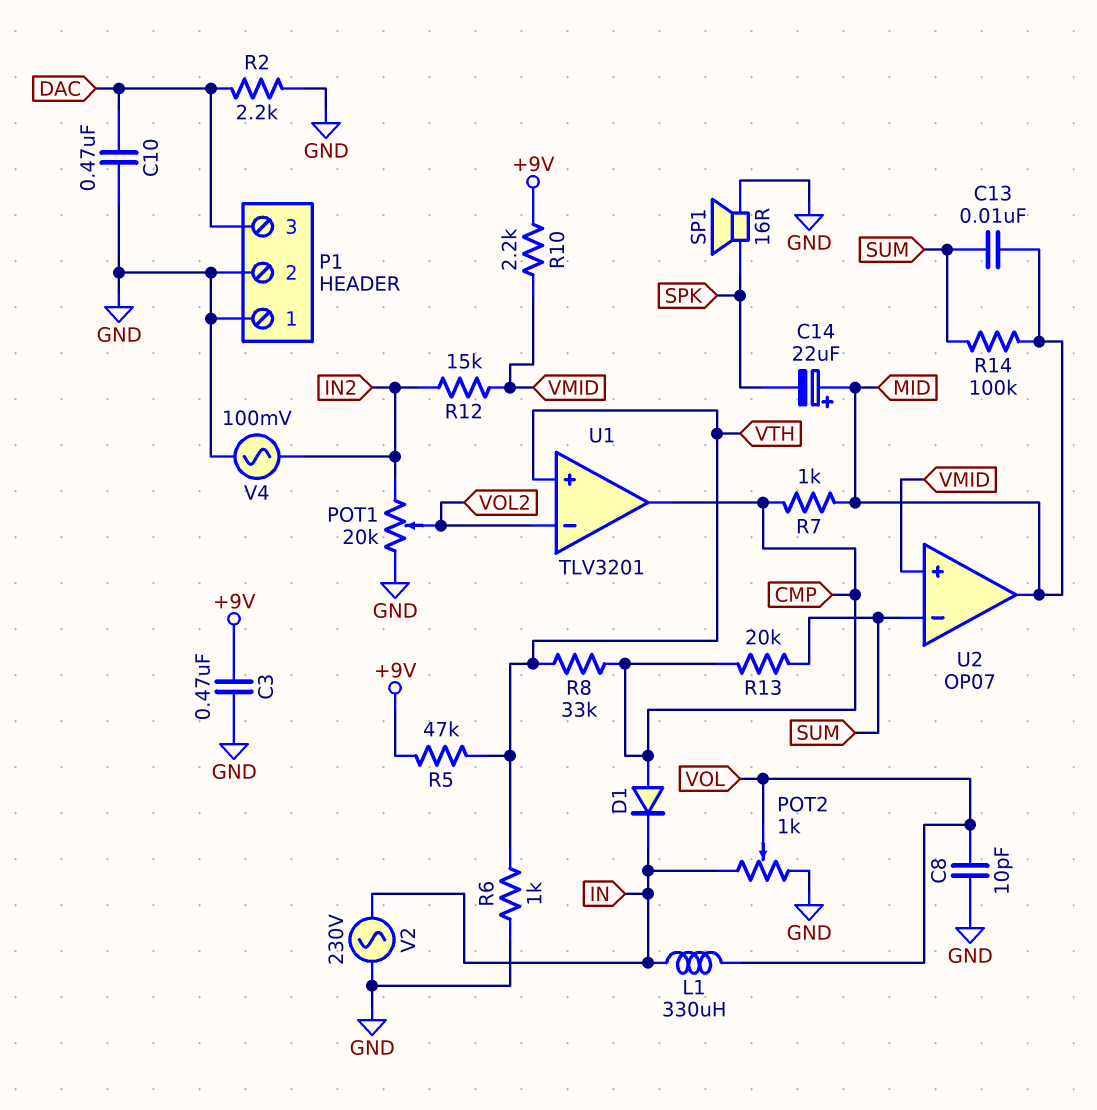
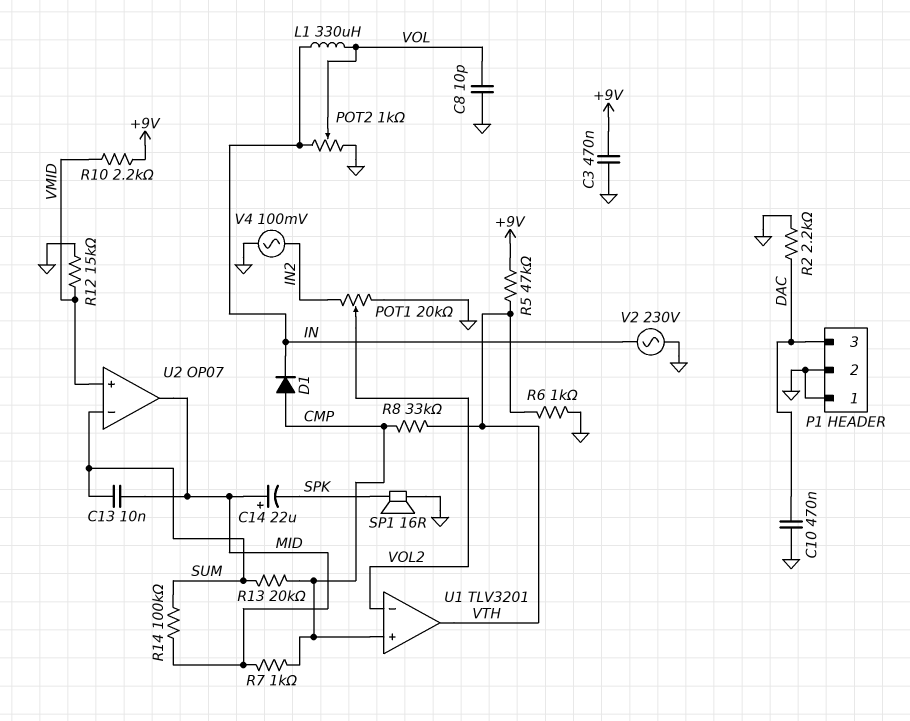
R12: 15k (IN2, VMID) -> 15k (GND, VMID)
U1 pin in+: VTH -> CMP
U1 pin out: CMP -> VTH

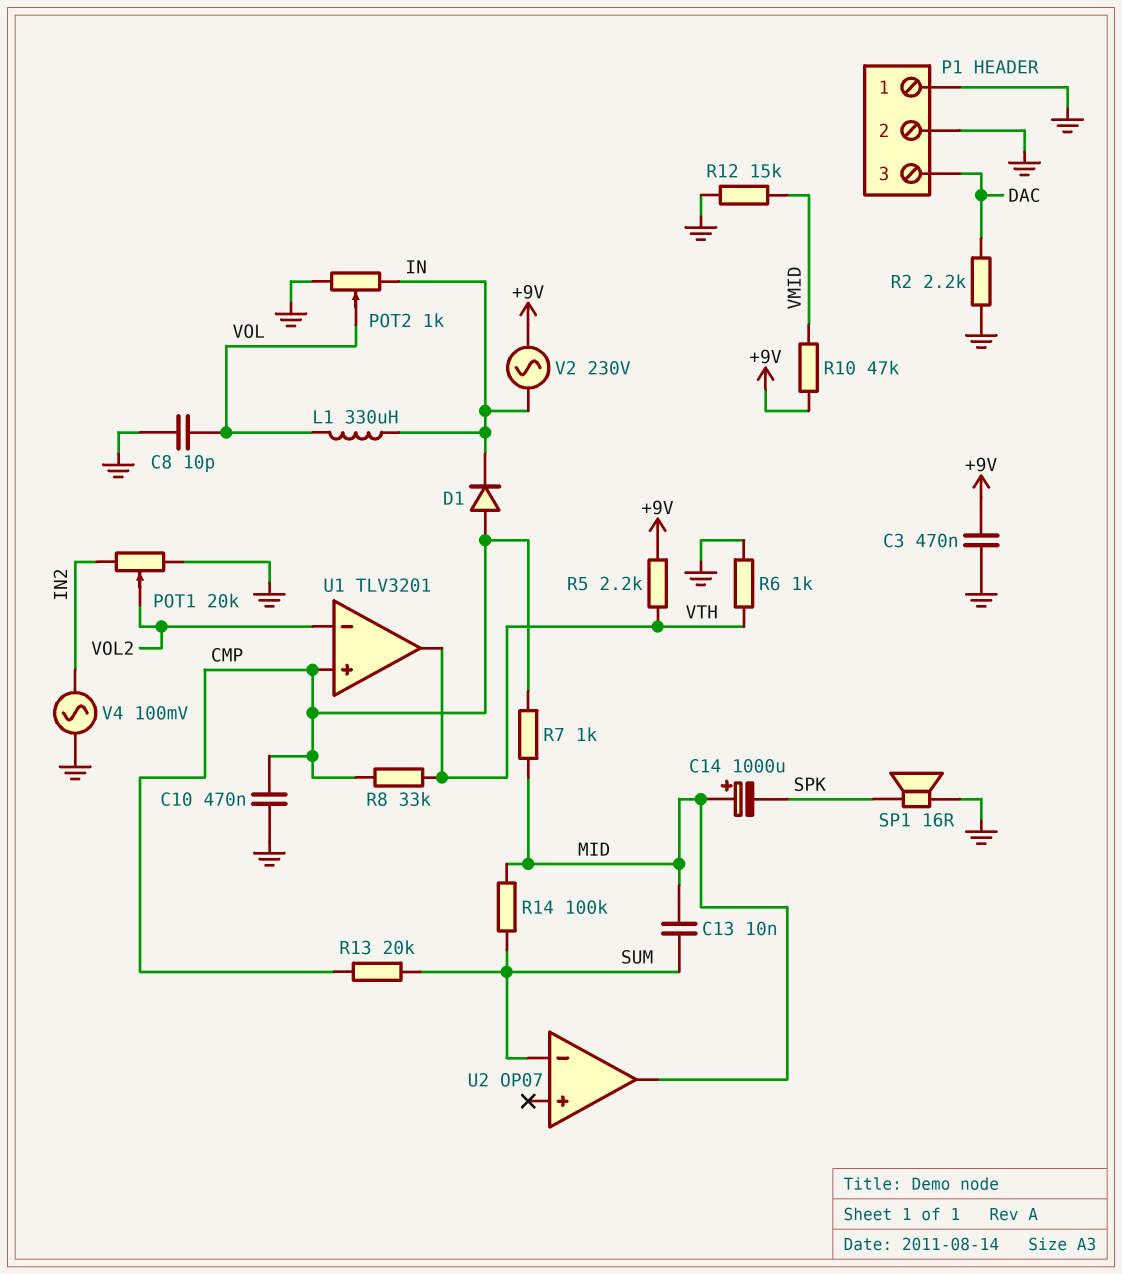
C10: 470nF (DAC, GND) -> 470nF (CMP, GND)
C14: 22uF (plus MID, minus SPK) -> 1000uF (plus MID, minus SPK)
R5: 47k (+9V, VTH) -> 2.2k (+9V, VTH)
R10: 2.2k (+9V, VMID) -> 47k (+9V, VMID)
U2 pin in+: VMID -> none
V2: AC 230V (GND, IN) -> AC 230V (+9V, IN)

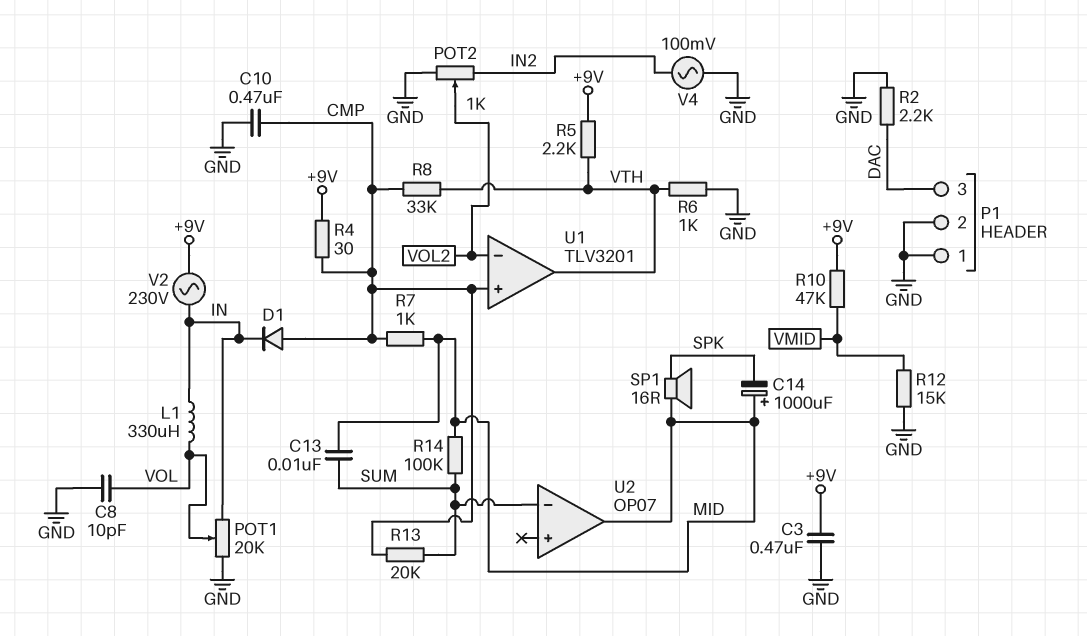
POT1: 20k (GND, IN2, wiper VOL2) -> 20k (GND, IN, wiper VOL)
POT2: 1k (GND, IN, wiper VOL) -> 1k (GND, IN2, wiper VOL2)
R4: none -> 30 (+9V, CMP)
SP1: speaker 16R (GND, SPK) -> speaker 16R (MID, SPK)

